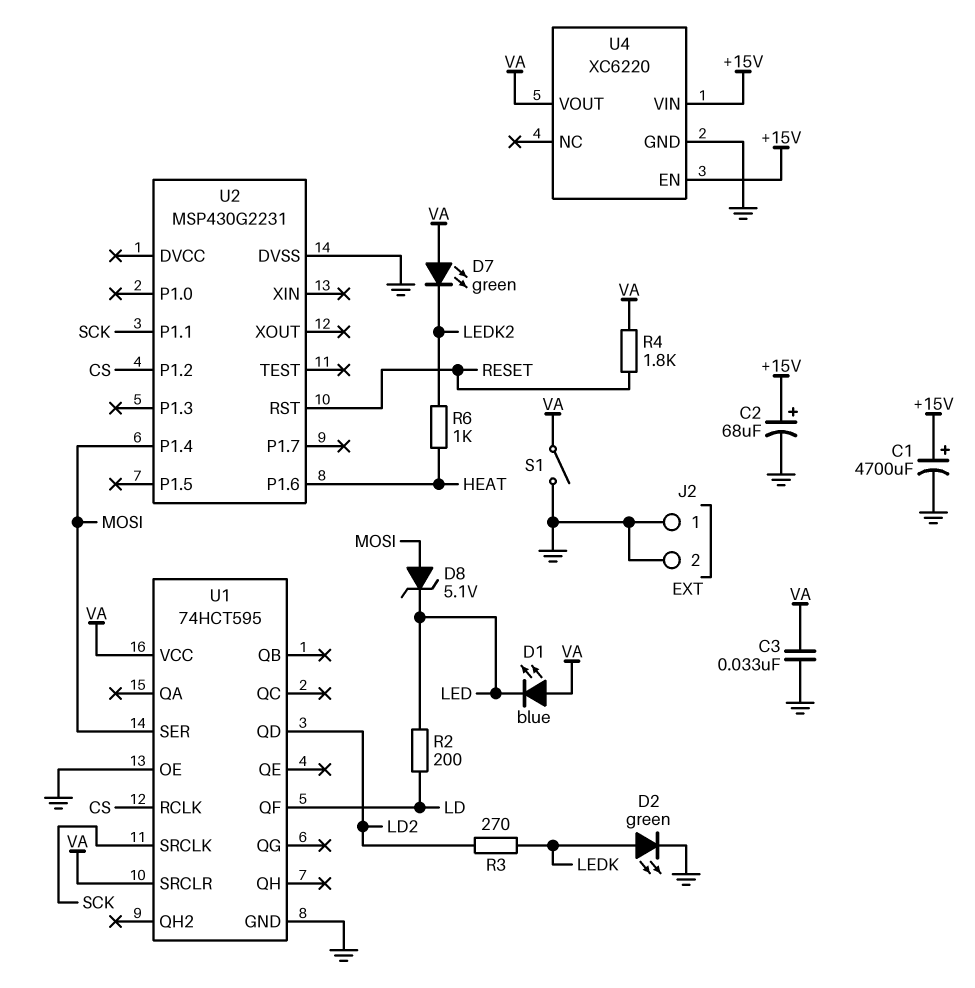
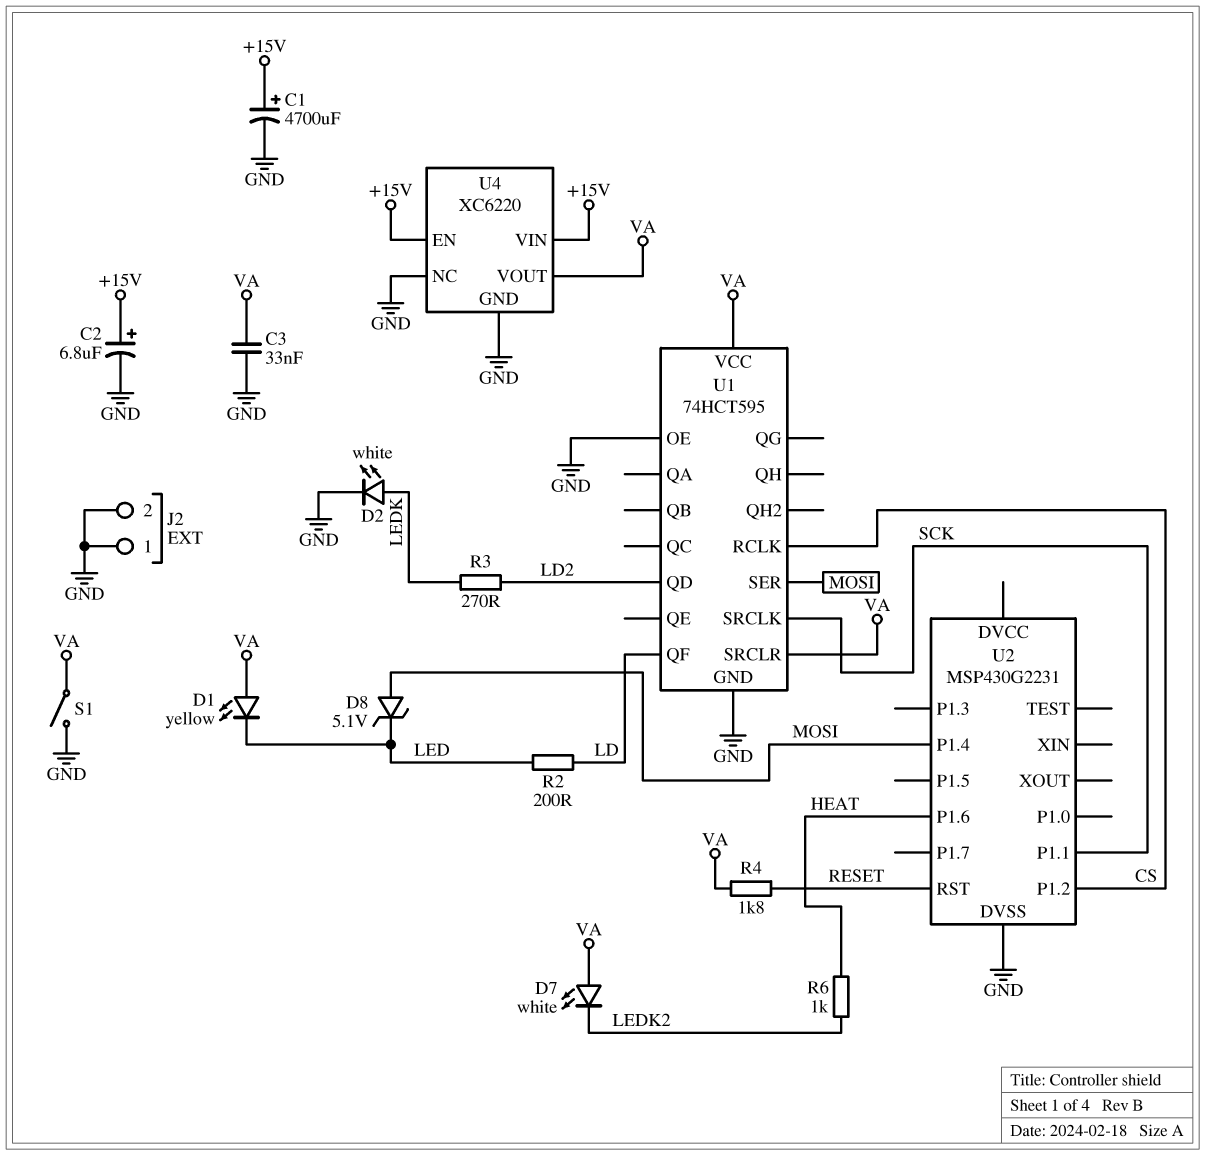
C2: 68uF (plus +15V, minus GND) -> 6.8uF (plus +15V, minus GND)
D1: LED blue (A VA, K LED) -> LED yellow (A VA, K LED)
D2: LED green (A LEDK, K GND) -> LED white (A LEDK, K GND)
D7: LED green (A VA, K LEDK2) -> LED white (A VA, K LEDK2)
U4 pin NC: none -> GND

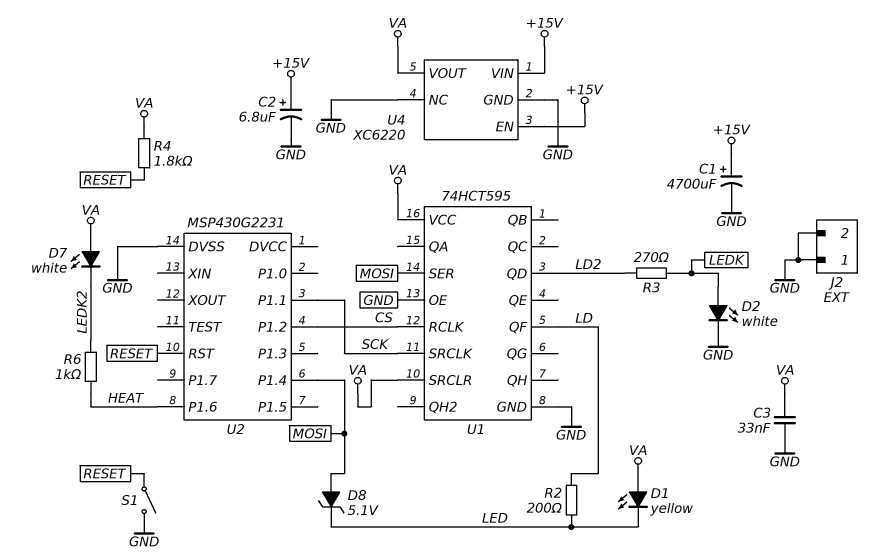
S1: switch (GND, VA) -> switch (GND, RESET)

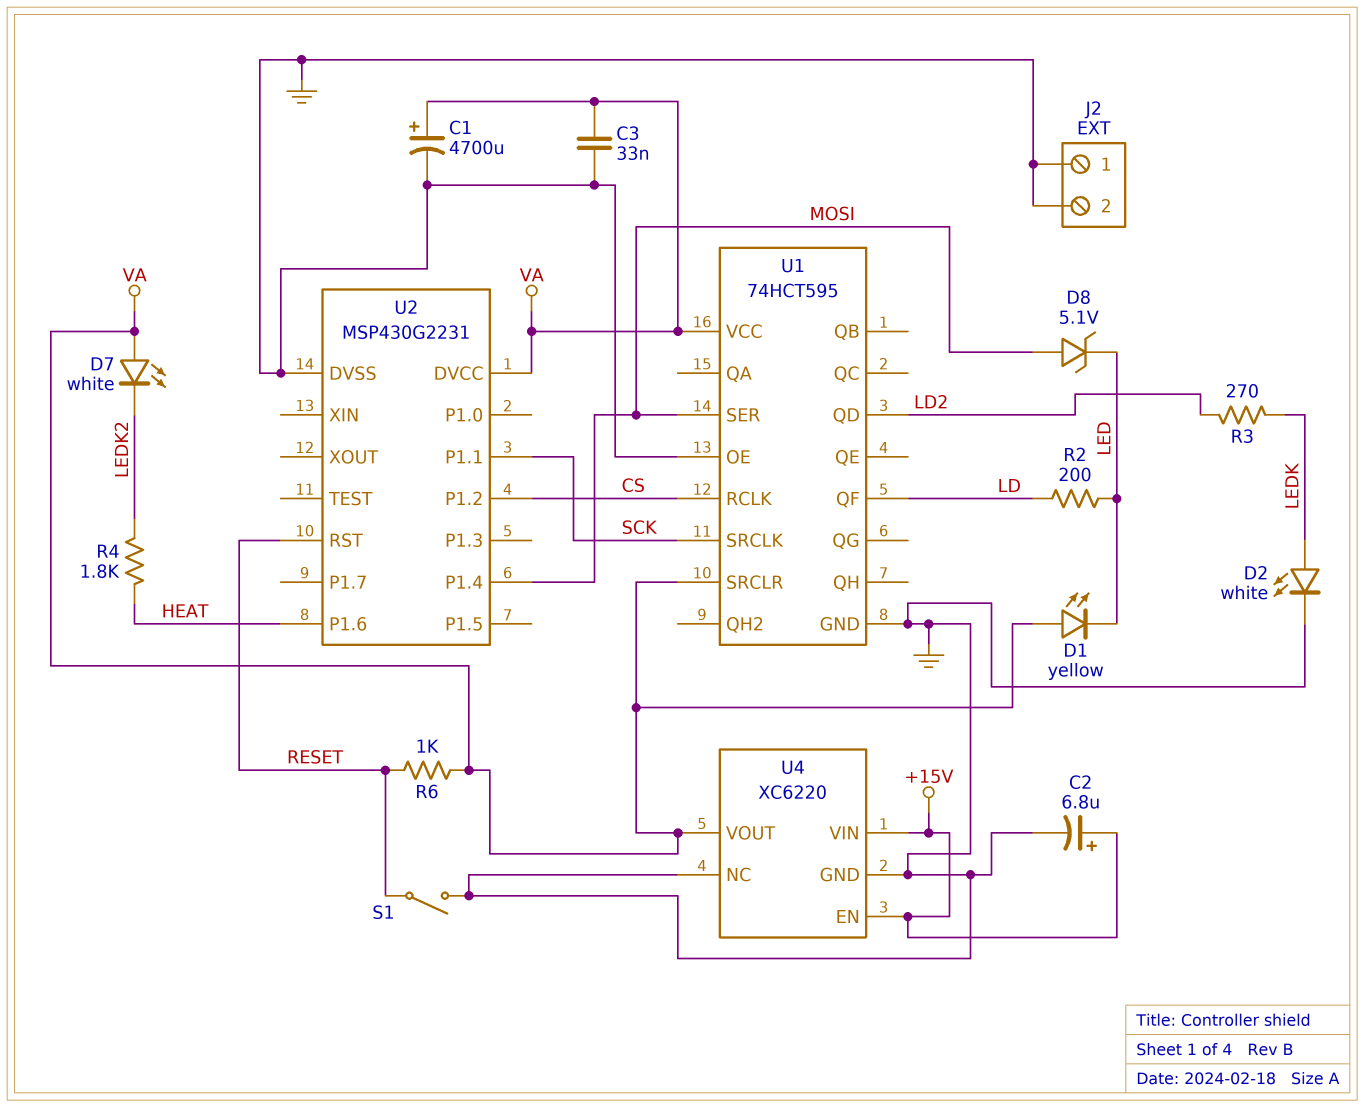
C1: 4700uF (plus +15V, minus GND) -> 4700uF (plus VA, minus GND)
R4: 1.8k (RESET, VA) -> 1.8k (HEAT, LEDK2)
R6: 1k (HEAT, LEDK2) -> 1k (RESET, VA)
U2 pin DVCC: none -> VA

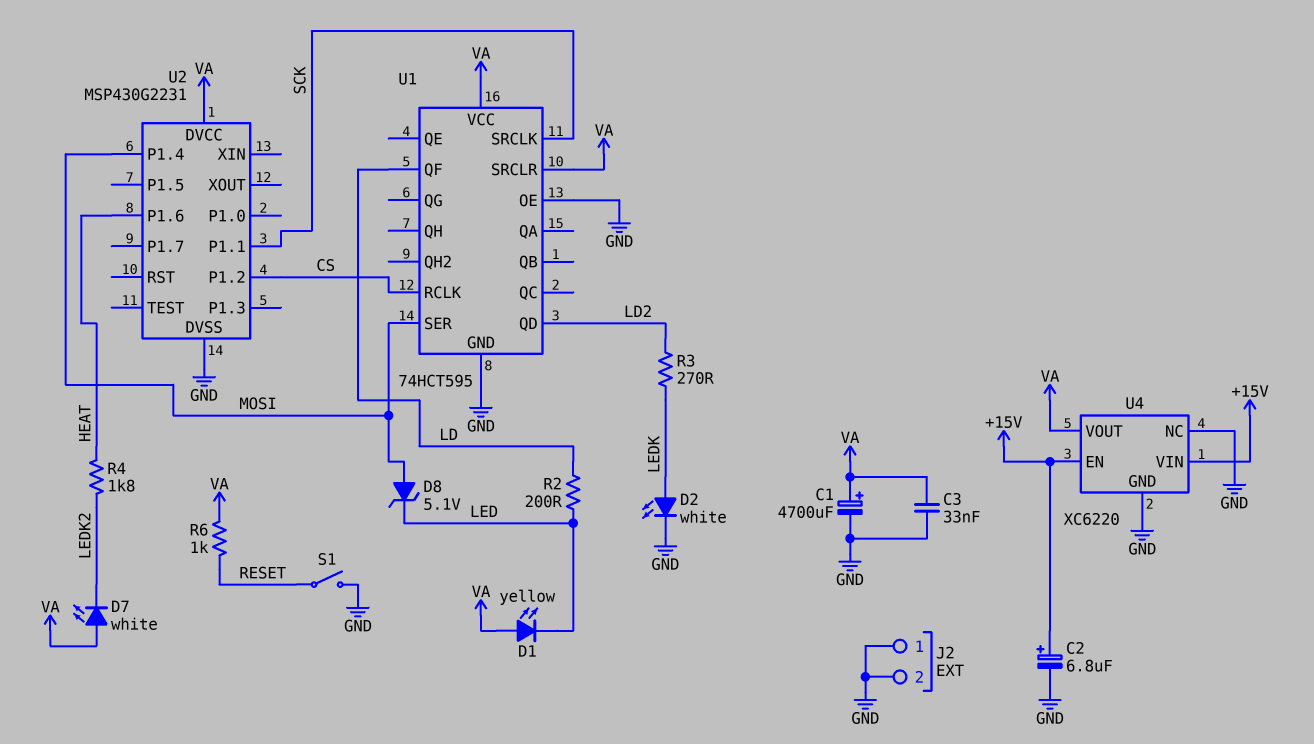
U2 pin RST: RESET -> none

